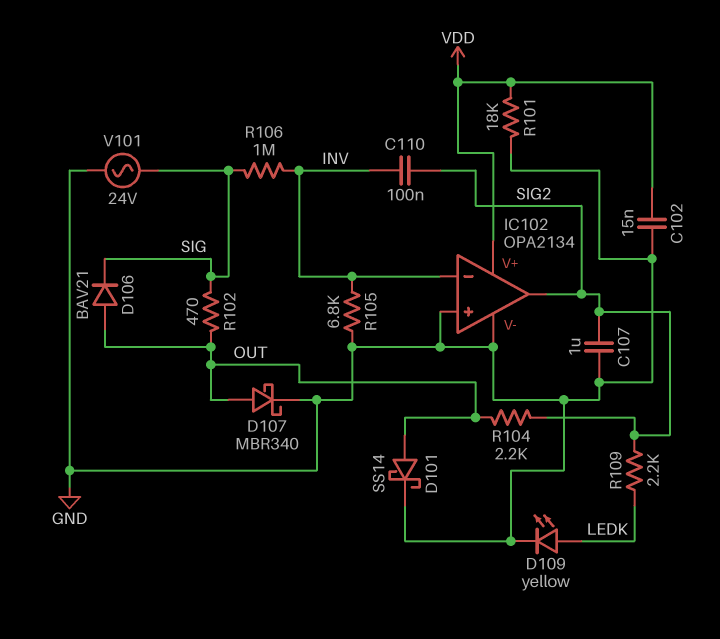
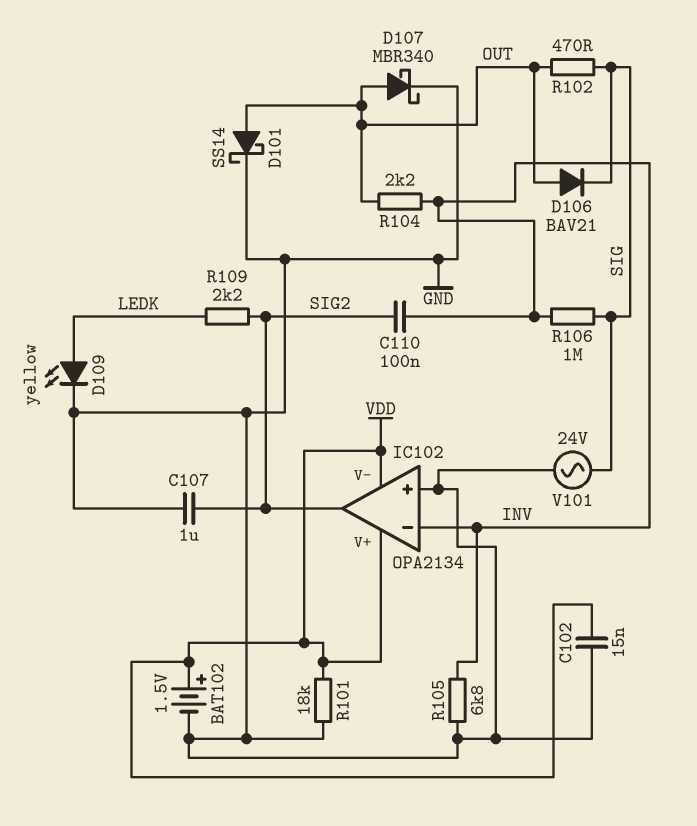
BAT102: none -> 1.5V (plus VDD, minus GND)
IC102 pin V-: GND -> VDD
R104: 2.2k (OUT, SIG2) -> 2.2k (INV, OUT)

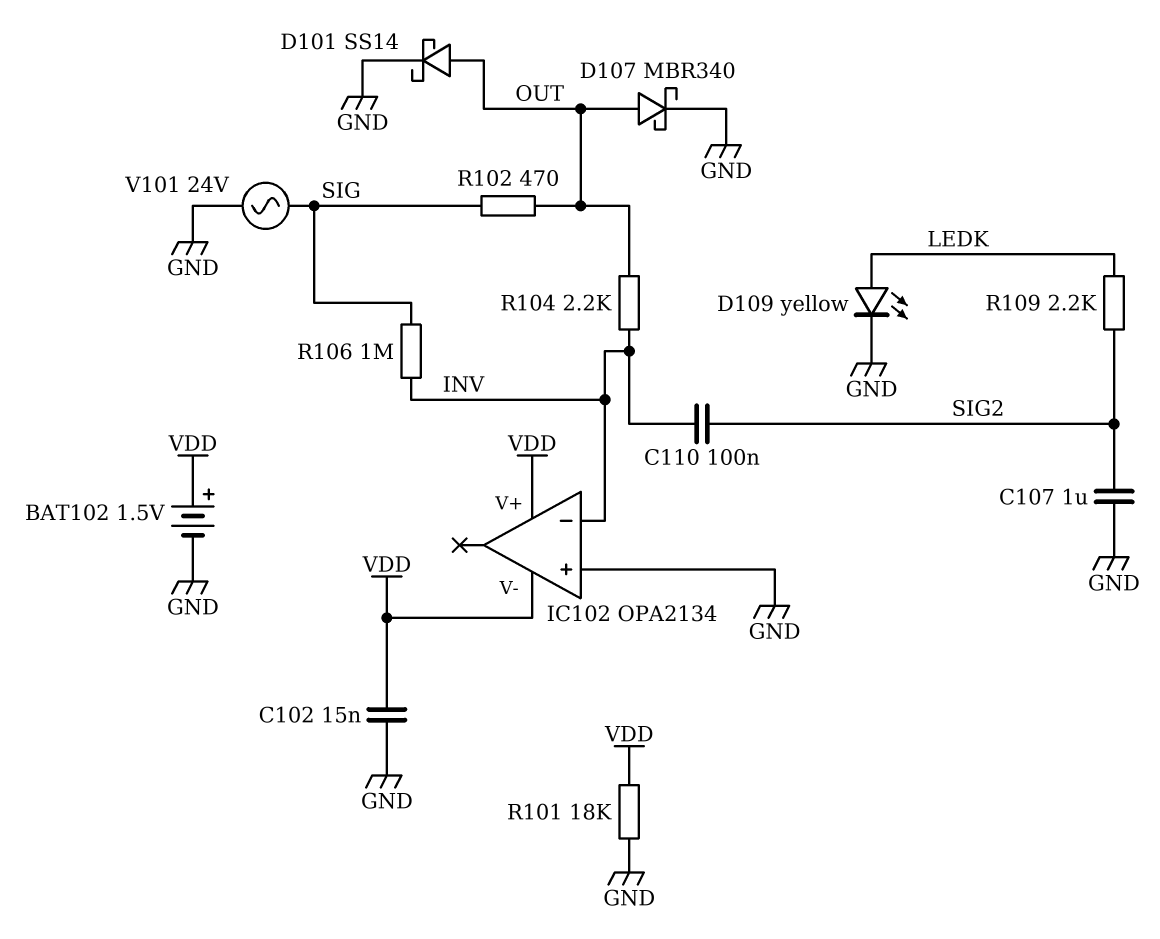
D106: diode BAV21 (A OUT, K SIG) -> none
IC102 pin out: SIG2 -> none
R105: 6.8k (GND, INV) -> none

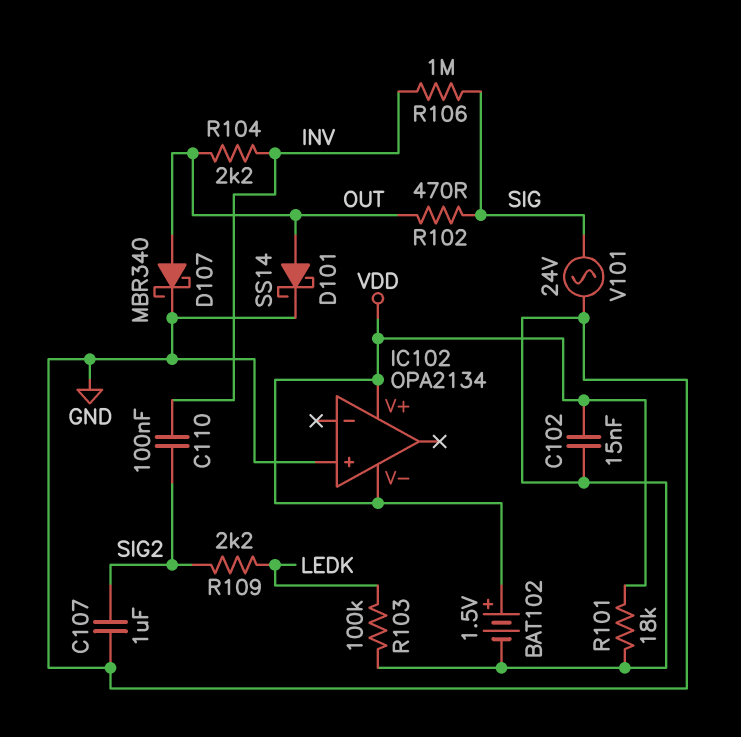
D109: LED yellow (A LEDK, K GND) -> none
IC102 pin in-: INV -> none
R103: none -> 100k (GND, LEDK)

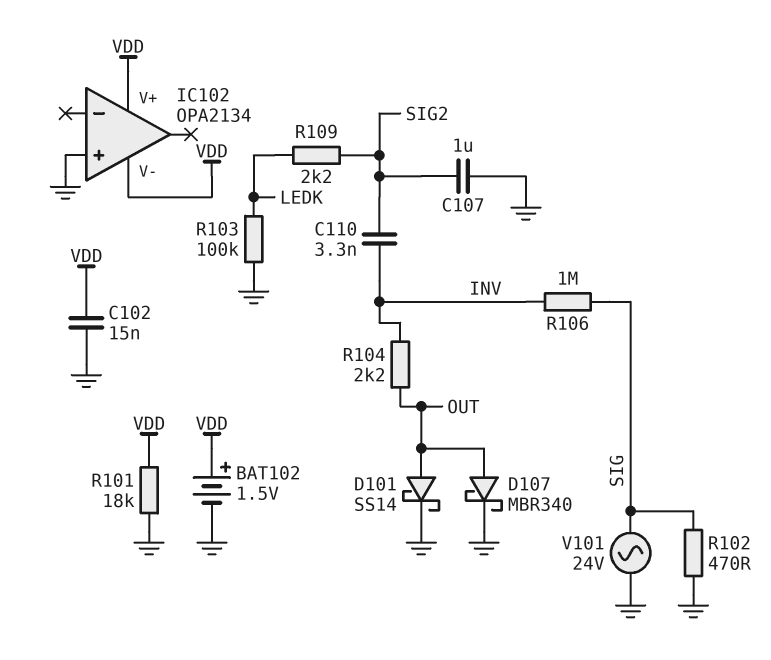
C110: 100nF (INV, SIG2) -> 3.3nF (INV, SIG2)
R102: 470 (OUT, SIG) -> 470 (GND, SIG)

